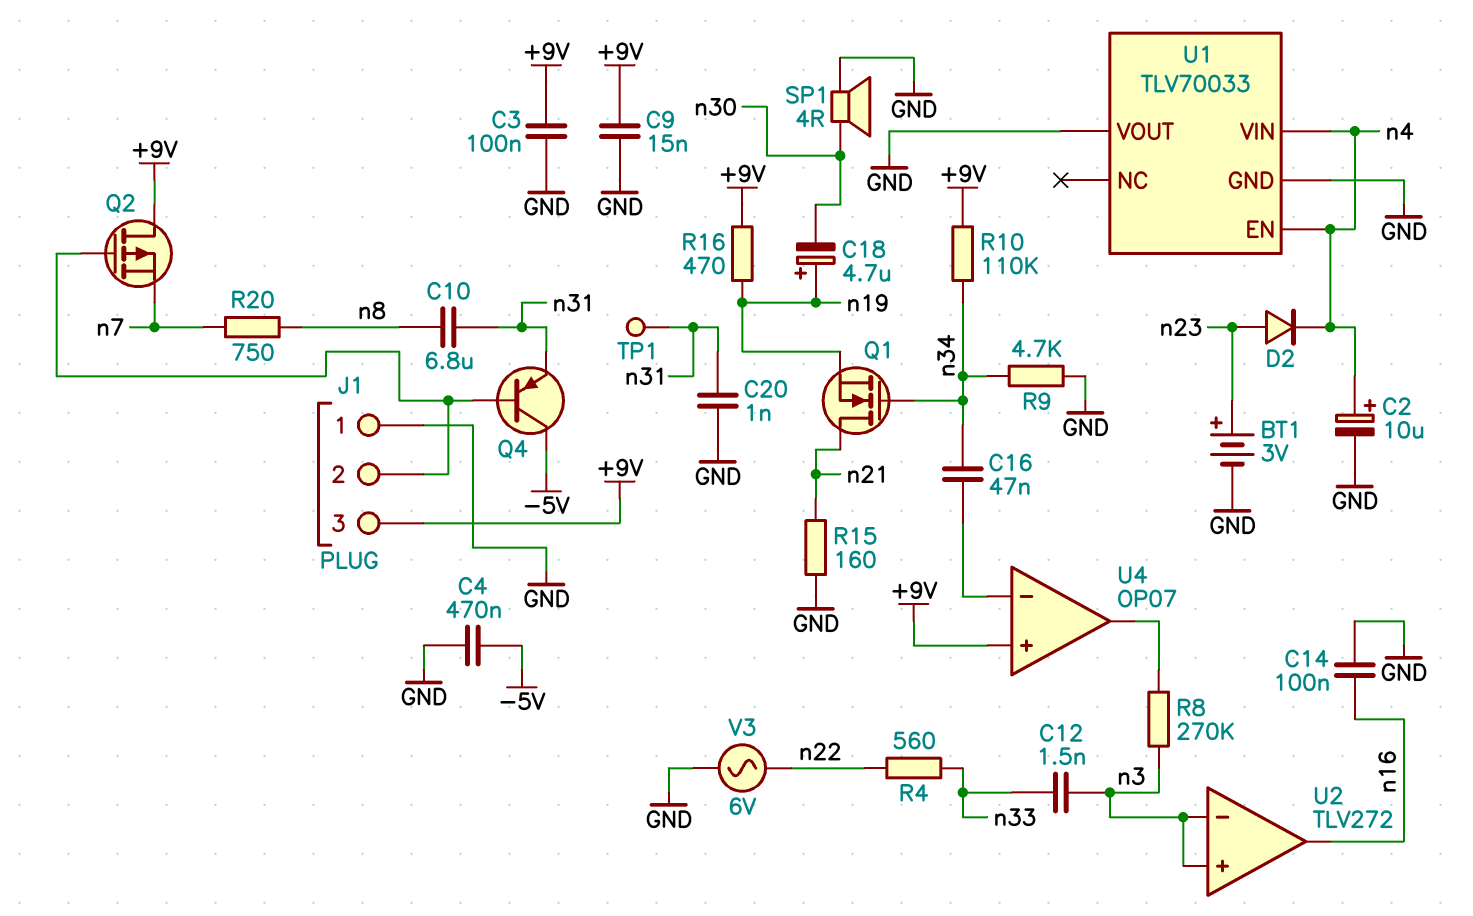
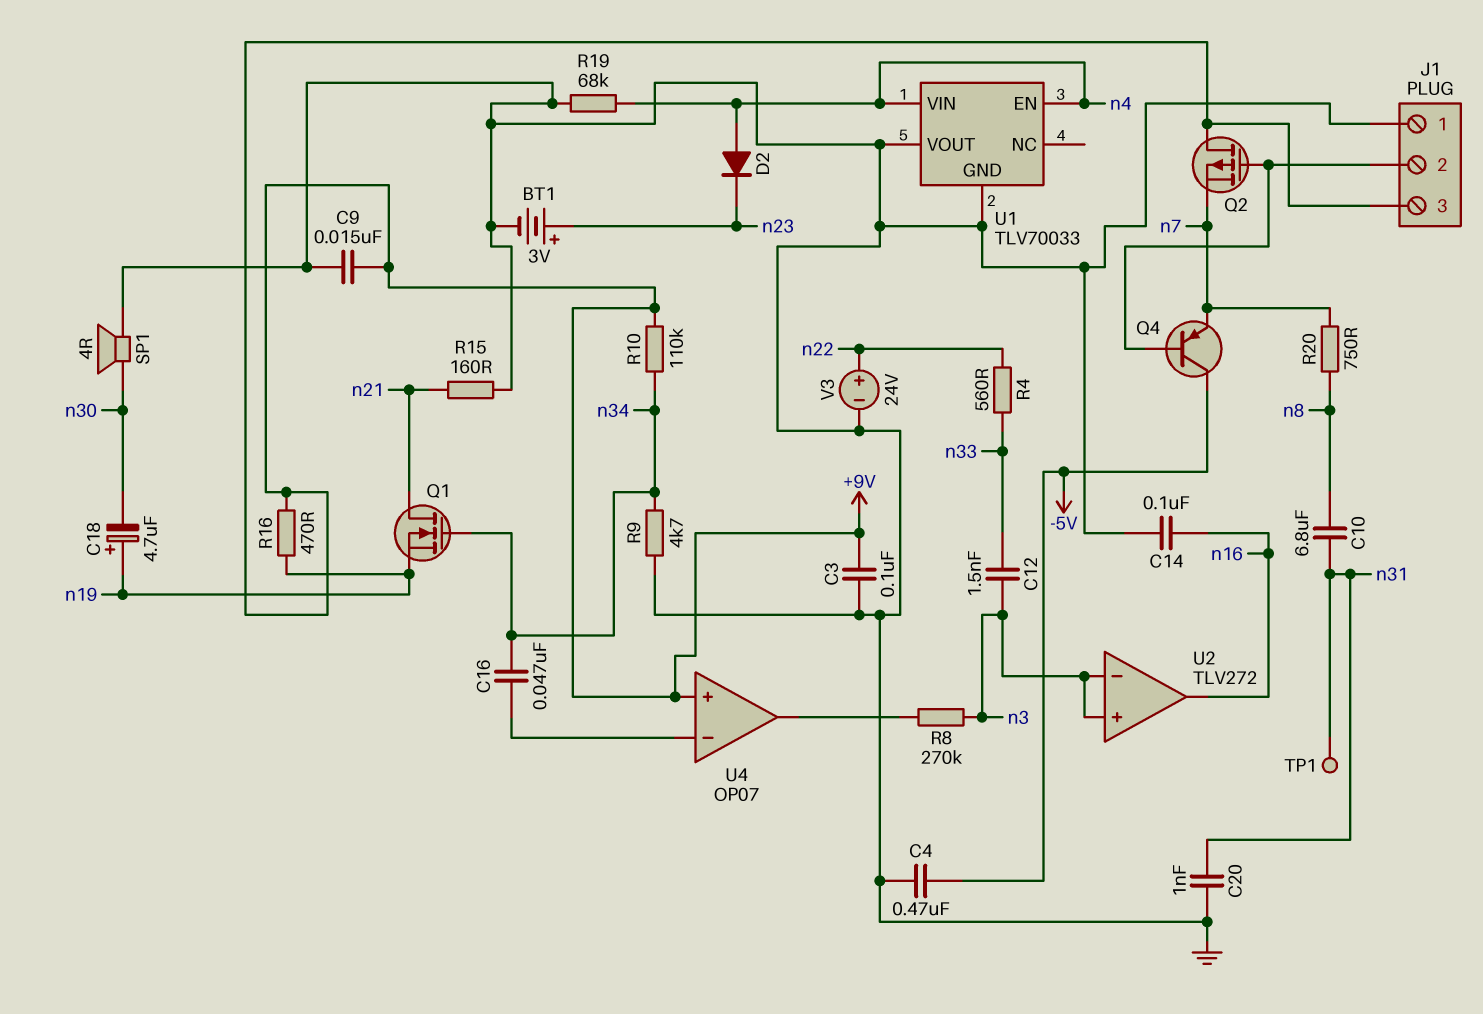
C2: 10uF (plus n4, minus GND) -> none
D2: diode (A n23, K n4) -> diode (A n4, K n23)
Q4: PNP (B J1/2, C -5V, E n31) -> PNP (B J1/2, C -5V, E n7)
R19: none -> 68k (GND, n4)
V3: AC 6V (GND, n22) -> 24V (plus n22, minus GND)

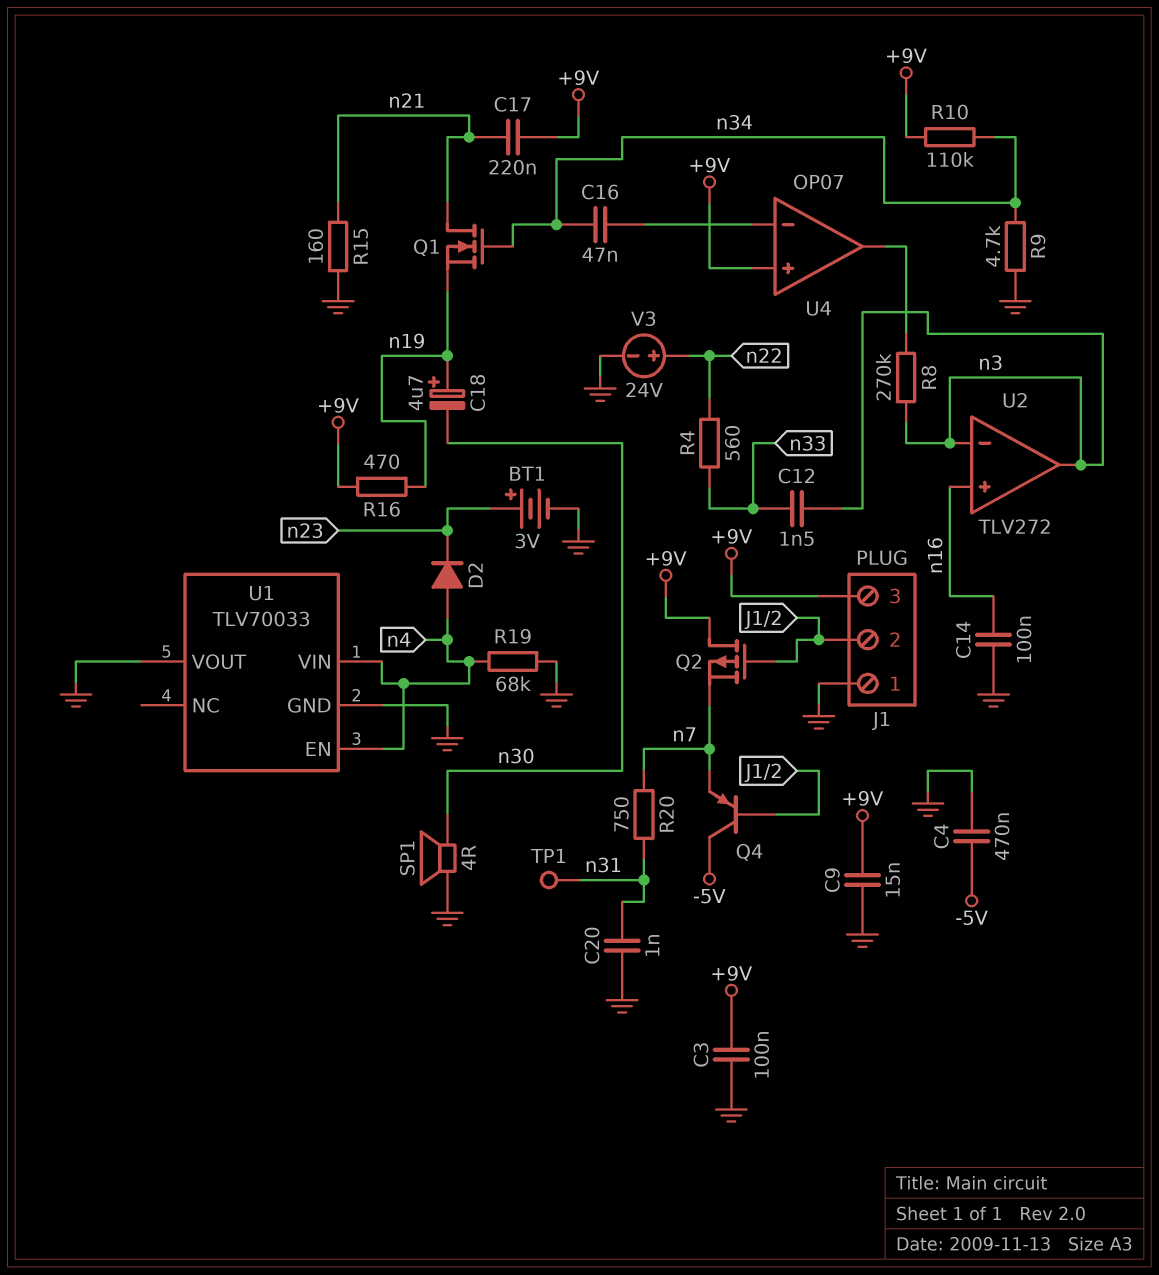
C10: 6.8uF (n8, n31) -> none
C17: none -> 220nF (+9V, n21)
R20: 750 (n7, n8) -> 750 (n7, n31)
U2 pin in+: n3 -> n16
U2 pin out: n16 -> n3

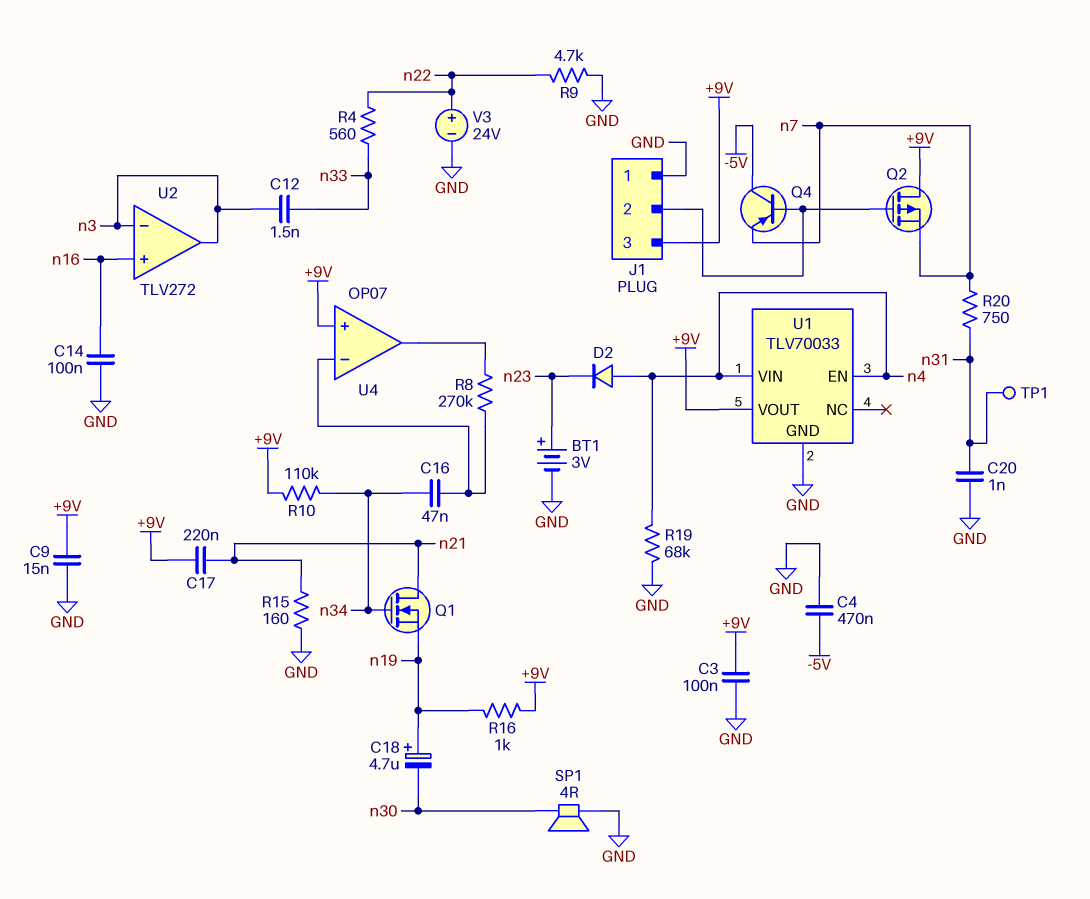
R8: 270k (U4/out, n3) -> 270k (U4/in-, U4/out)
R9: 4.7k (GND, n34) -> 4.7k (GND, n22)
R16: 470 (+9V, n19) -> 1k (+9V, n19)
U1 pin VOUT: GND -> +9V

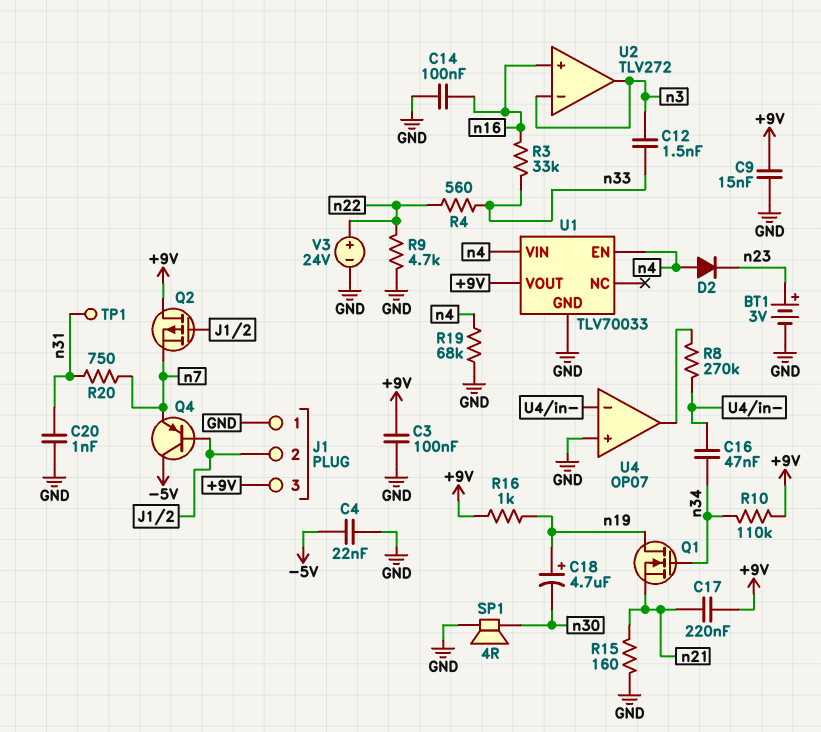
C4: 470nF (-5V, GND) -> 22nF (-5V, GND)
Q1: NMOS (G n34, D n21, S n19) -> NMOS (G n34, D n19, S n21)
R3: none -> 33k (n16, n33)
U4 pin in+: +9V -> GND

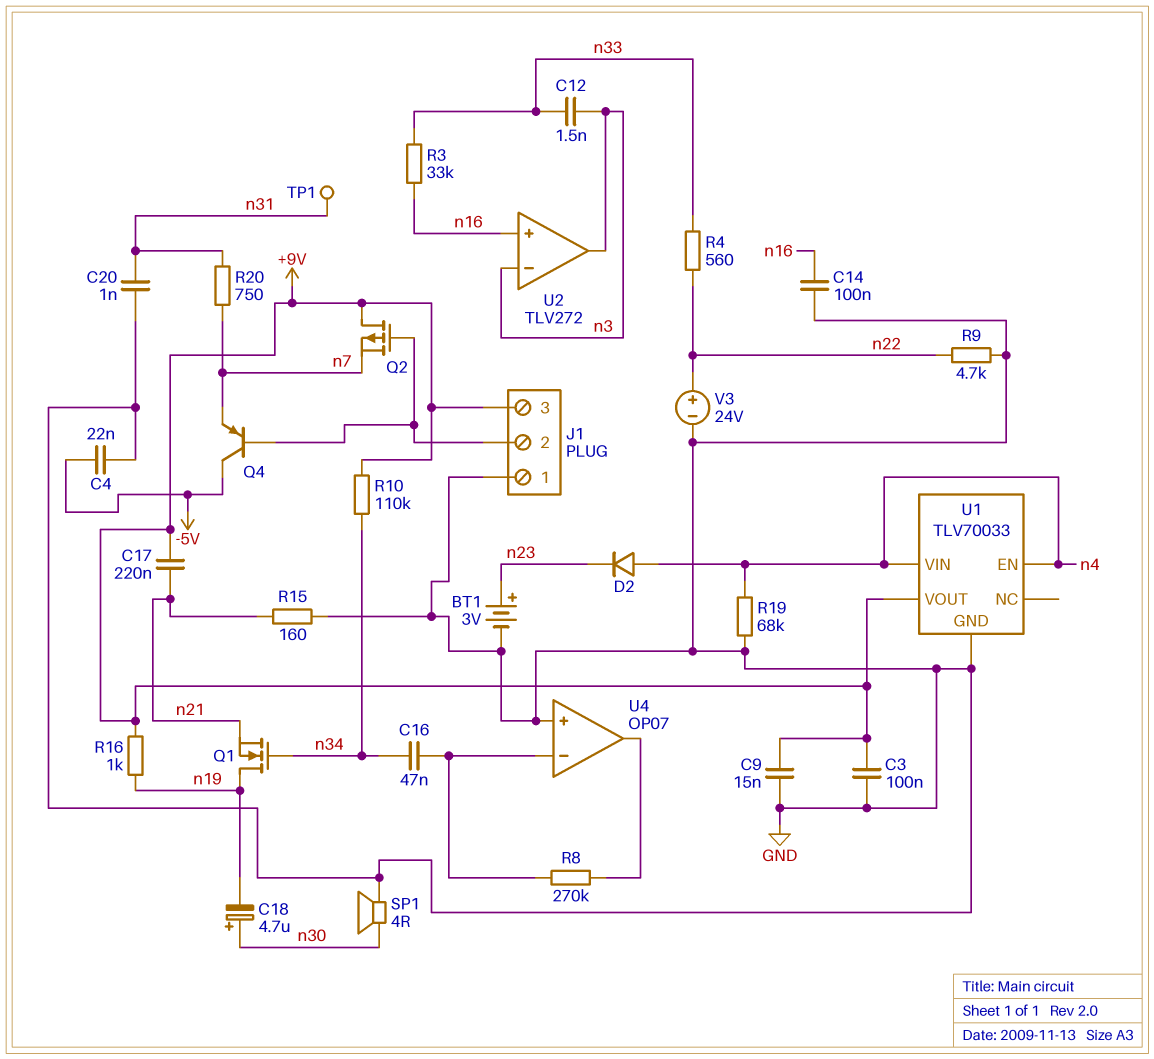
C18: 4.7uF (plus n19, minus n30) -> 4.7uF (plus n30, minus n19)

